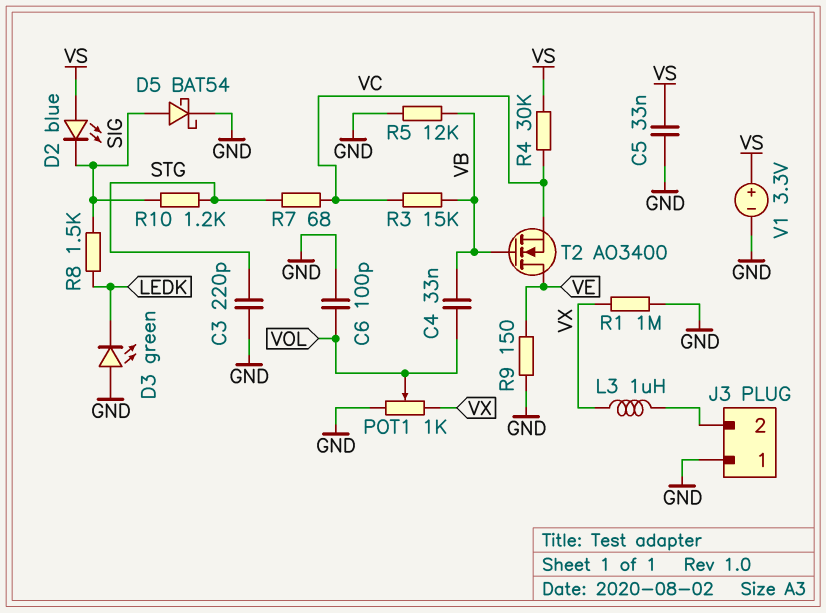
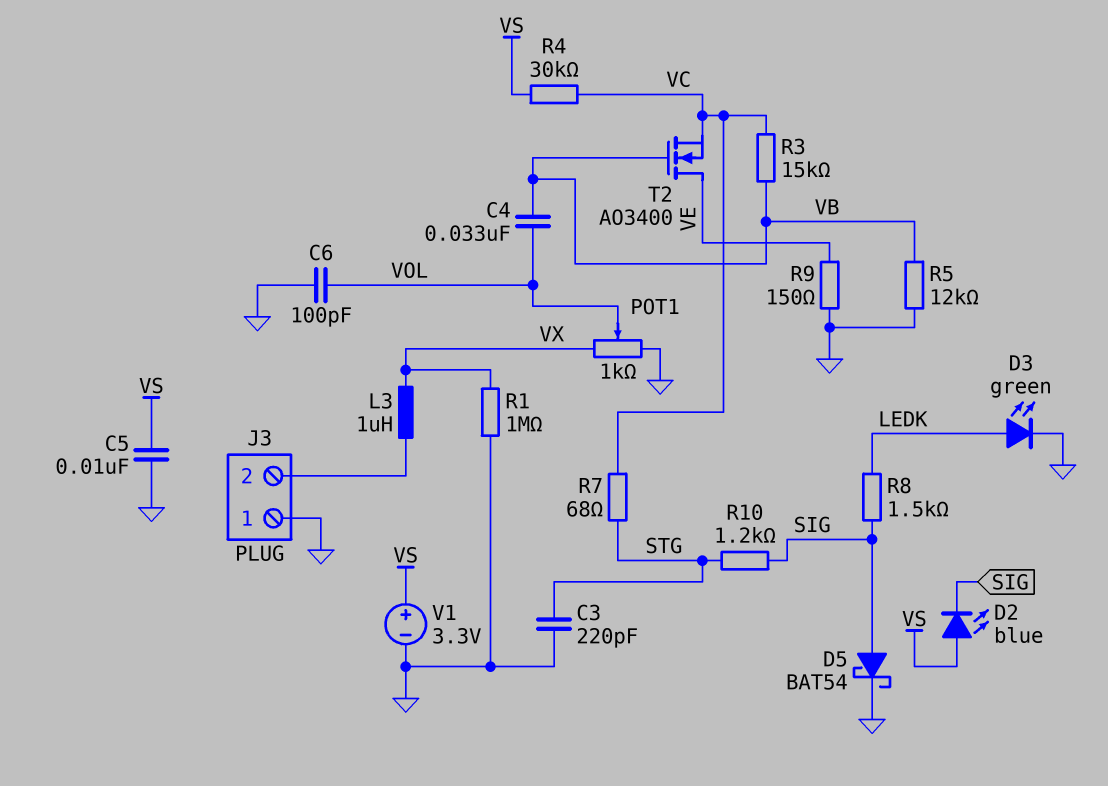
C5: 33nF (GND, VS) -> 10nF (GND, VS)
D3: LED green (A GND, K LEDK) -> LED green (A LEDK, K GND)

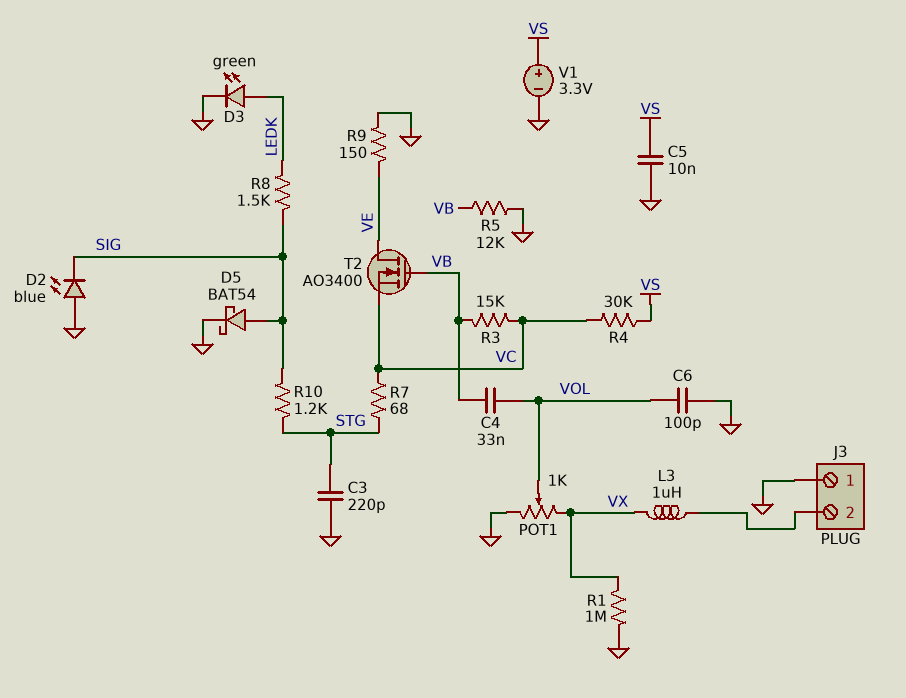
D2: LED blue (A VS, K SIG) -> LED blue (A GND, K SIG)

